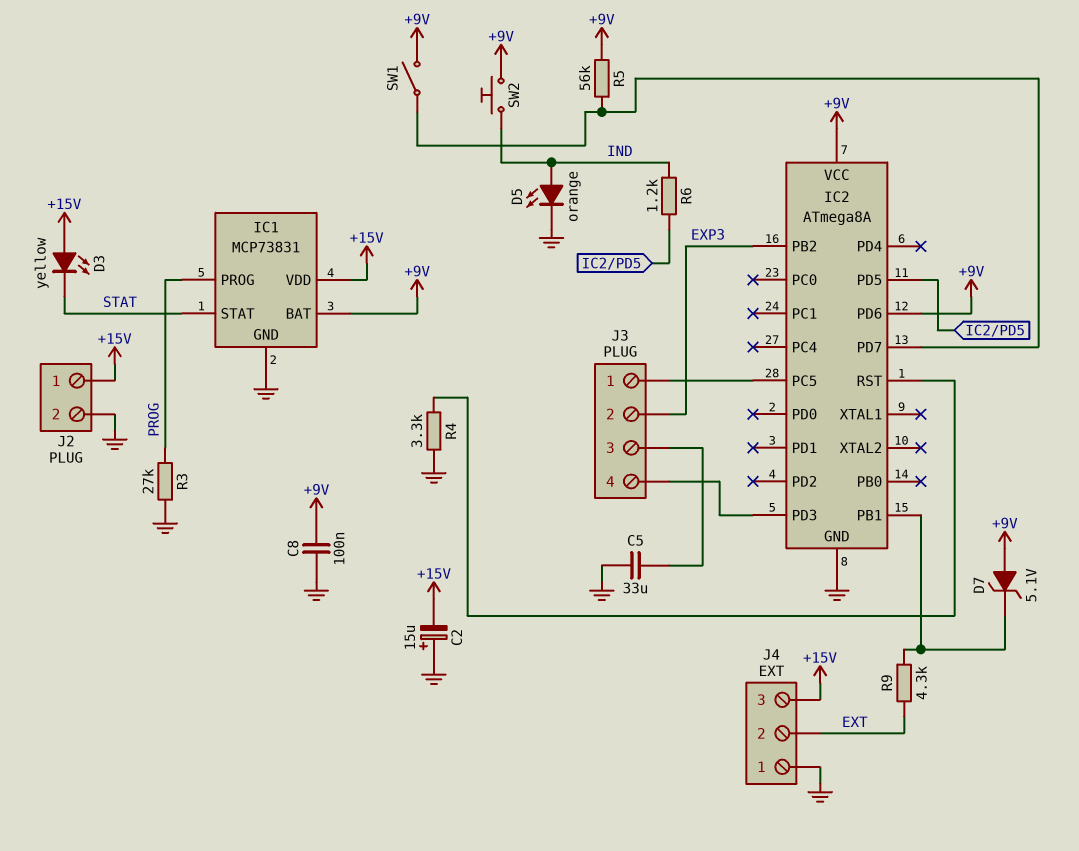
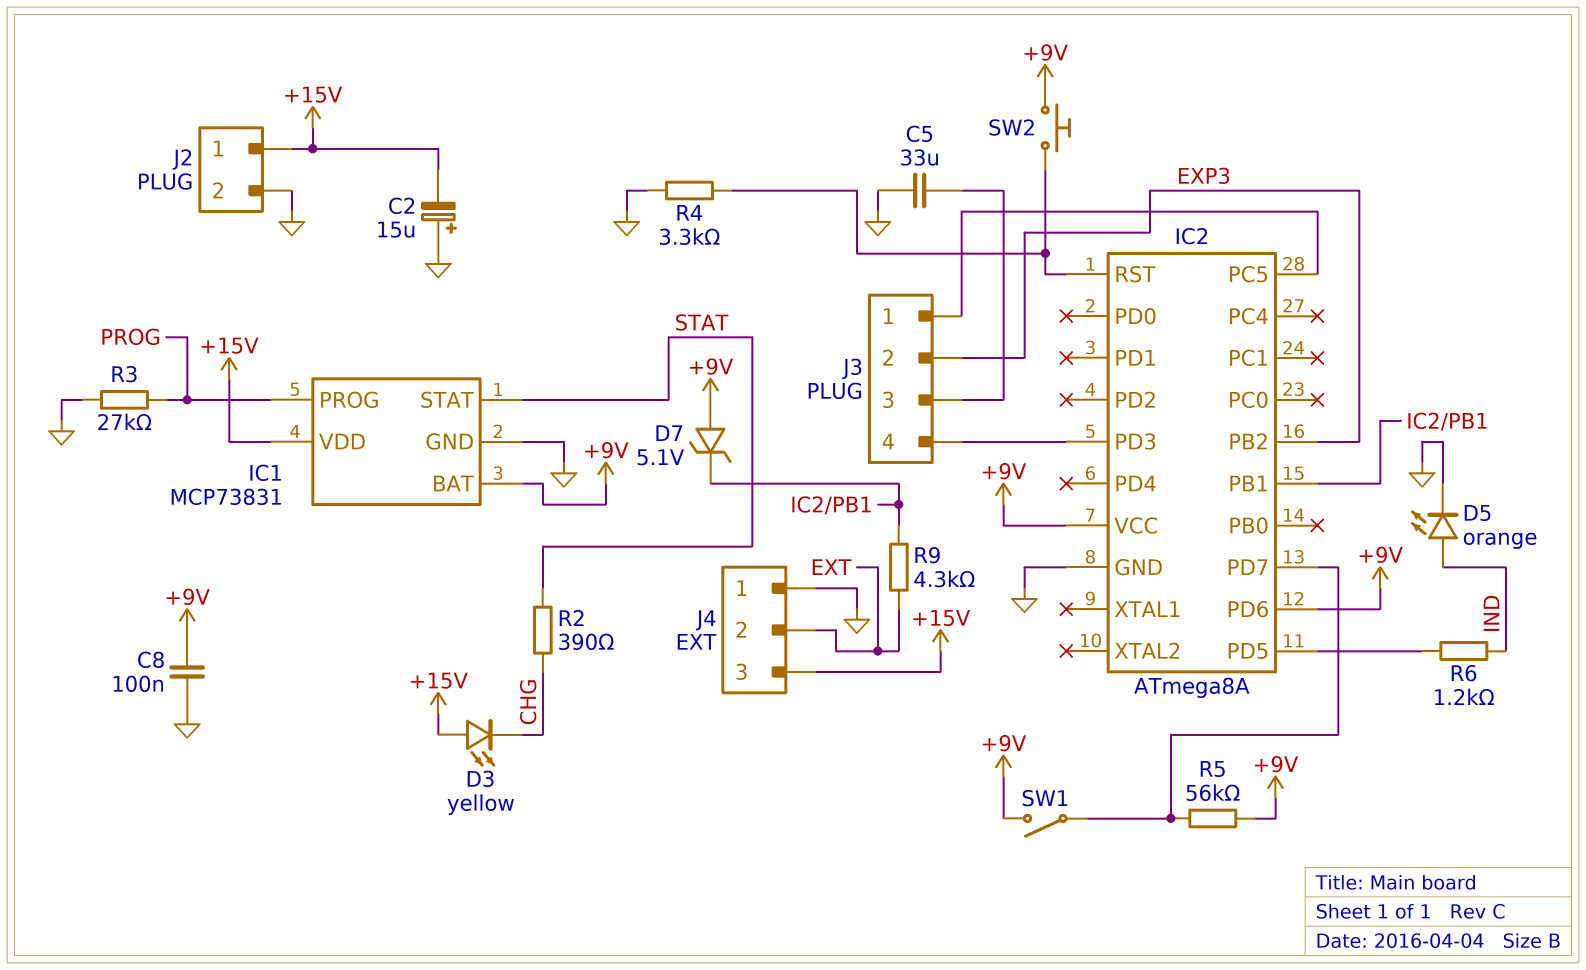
D3: LED yellow (A +15V, K STAT) -> LED yellow (A +15V, K CHG)
R2: none -> 390 (CHG, STAT)
SW2: button (+9V, IND) -> button (+9V, IC2/RST)

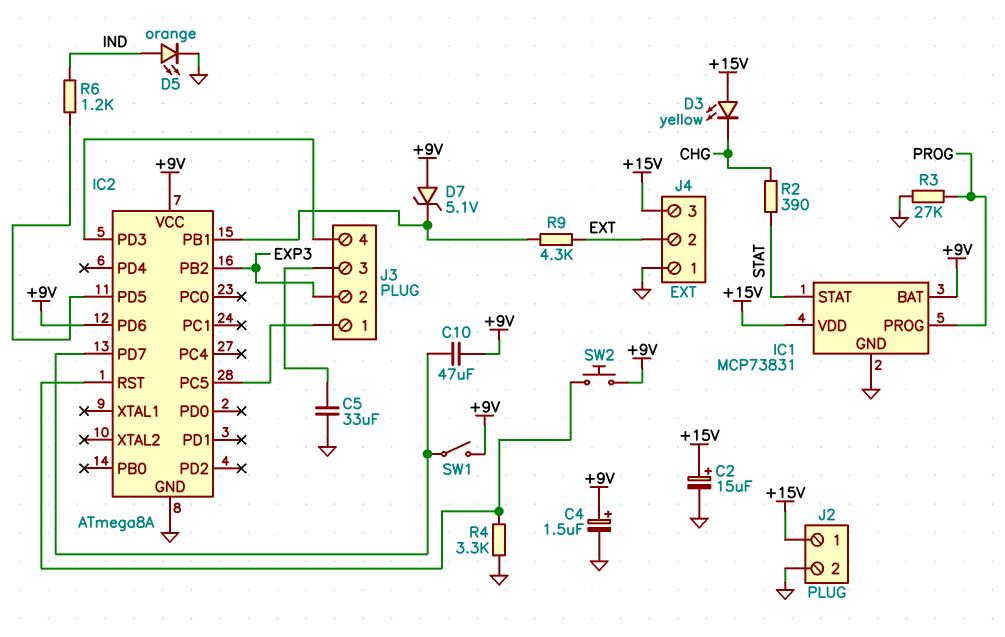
C2: 15uF (plus GND, minus +15V) -> 15uF (plus +15V, minus GND)
C4: none -> 1.5uF (plus +9V, minus GND)
C8: 100nF (+9V, GND) -> none
C10: none -> 47uF (+9V, IC2/PD7)
R5: 56k (+9V, IC2/PD7) -> none

